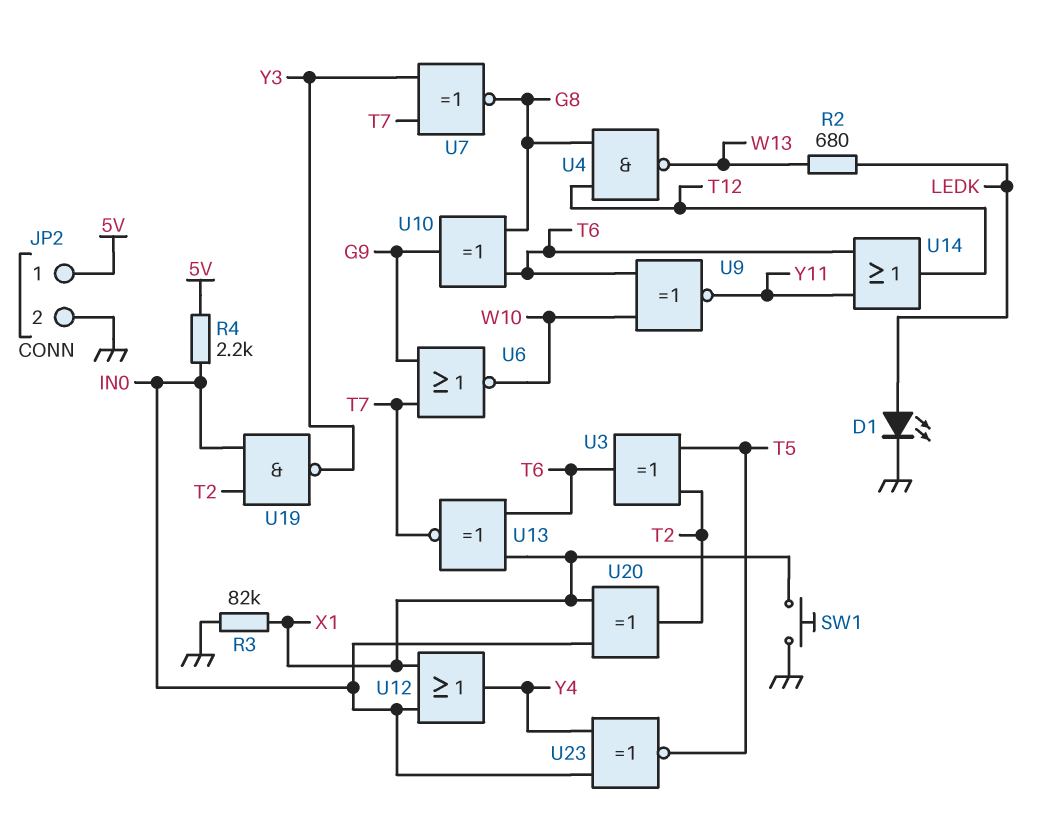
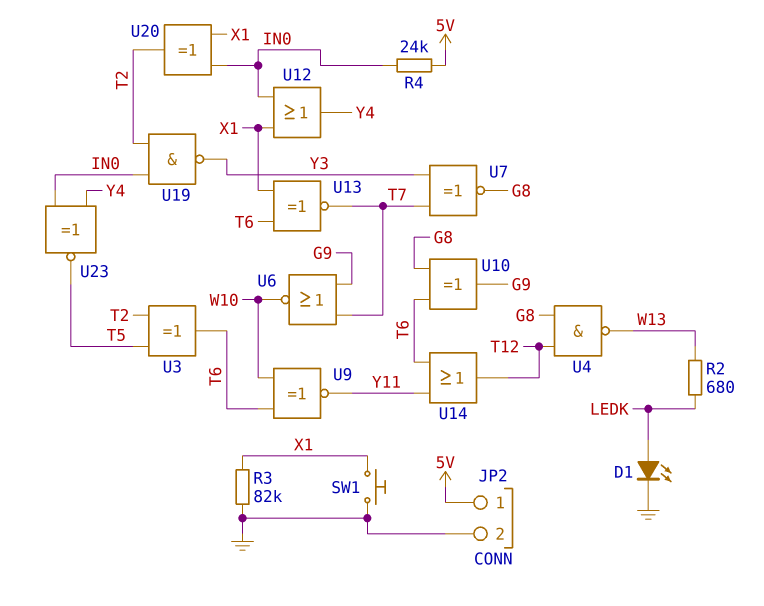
R4: 2.2k (5V, IN0) -> 24k (5V, IN0)

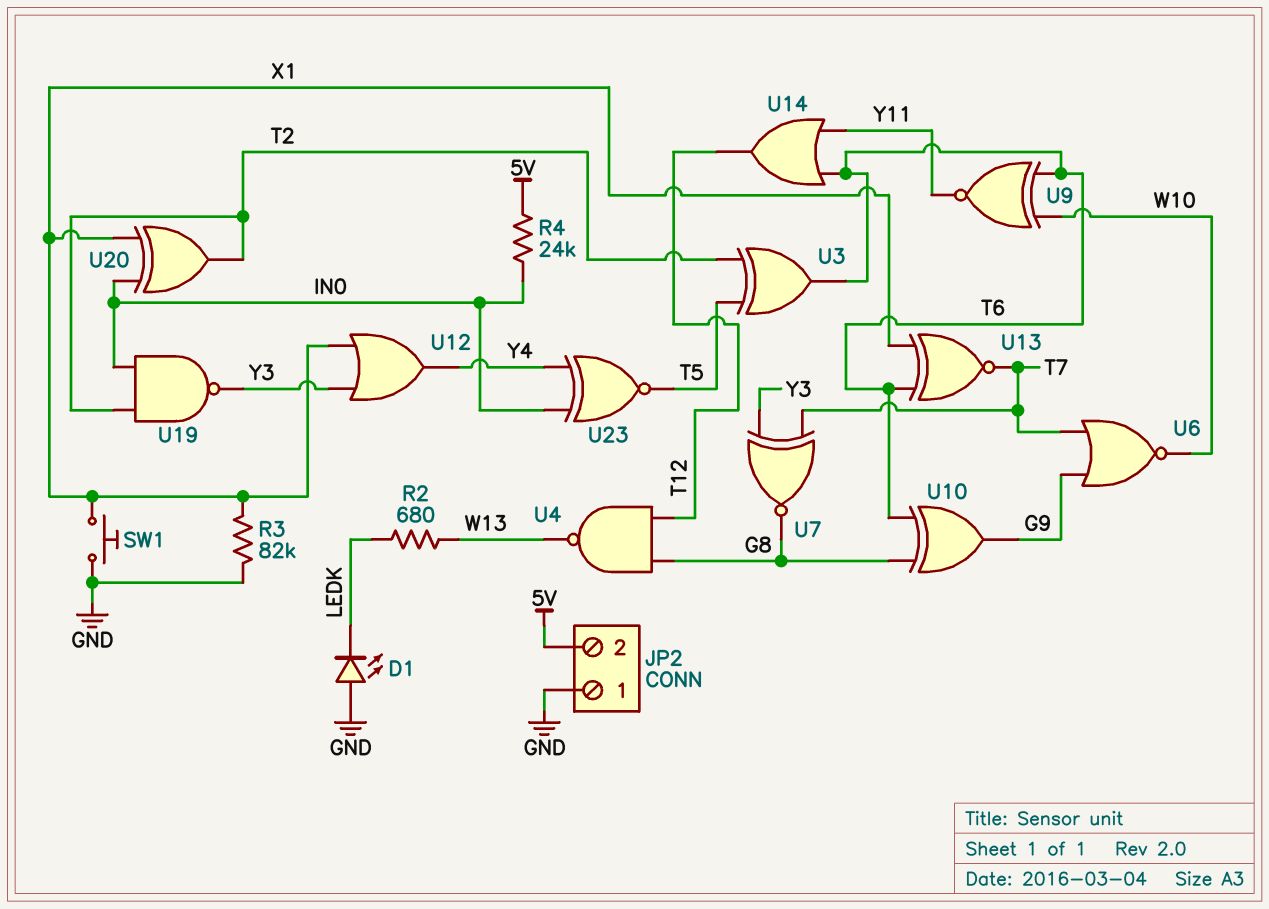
D1: LED (A LEDK, K GND) -> LED (A GND, K LEDK)
JP2 pin 1: 5V -> GND
JP2 pin 2: GND -> 5V
U12: OR (in IN0, in X1, out Y4) -> OR (in X1, in Y3, out Y4)

